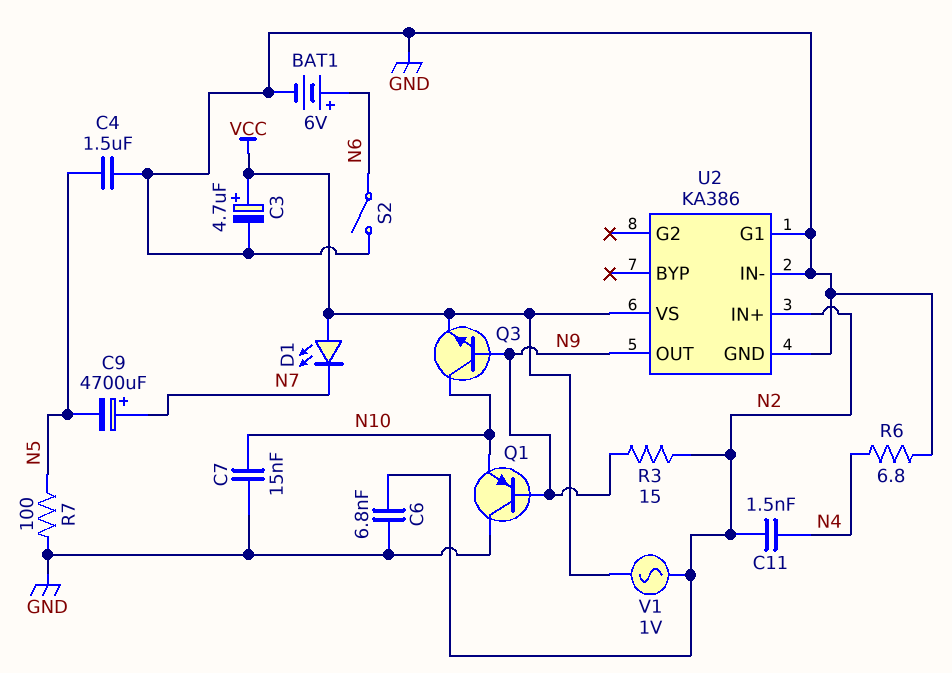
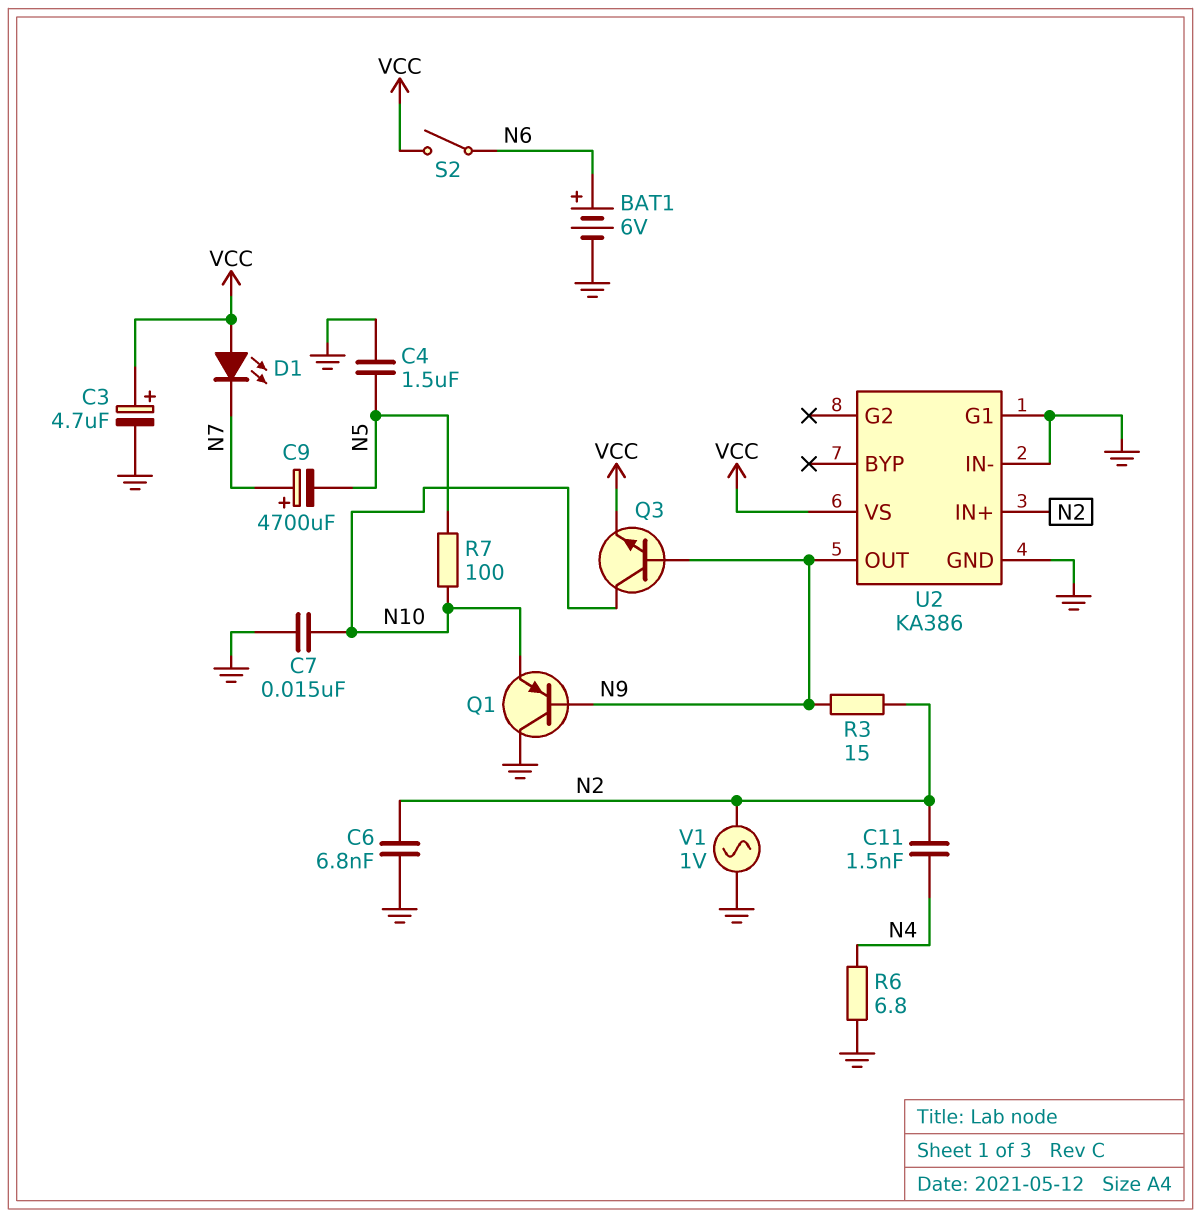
R7: 100 (GND, N5) -> 100 (N5, N10)
S2: switch (GND, N6) -> switch (N6, VCC)
V1: AC 1V (N2, VCC) -> AC 1V (GND, N2)

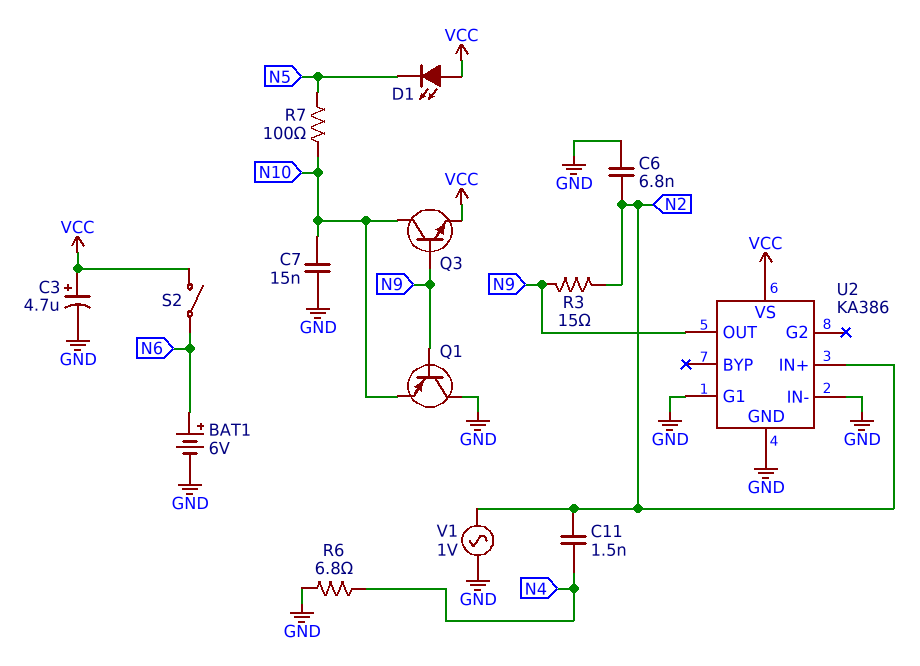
C4: 1.5uF (GND, N5) -> none
C9: 4700uF (plus N7, minus N5) -> none
D1: LED (A VCC, K N7) -> LED (A VCC, K N5)

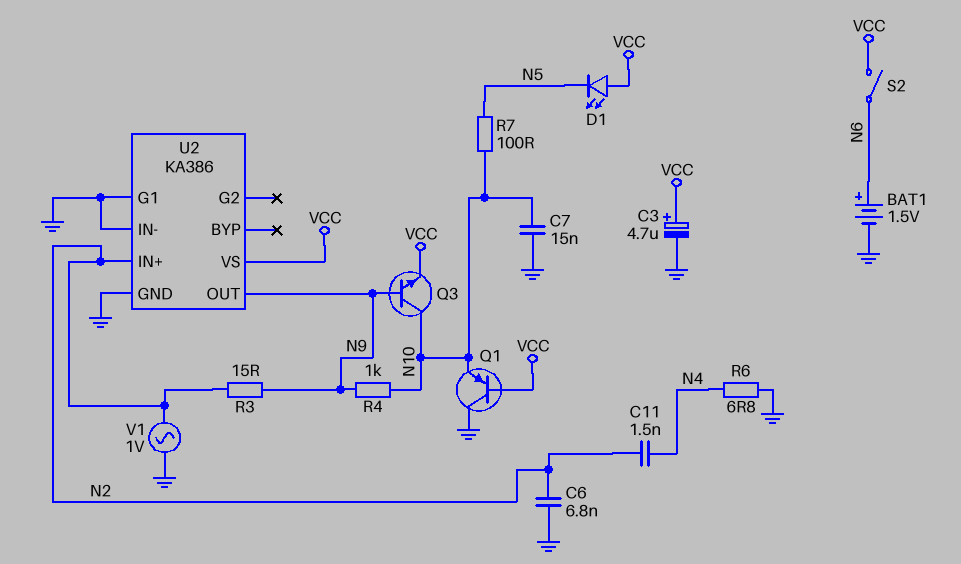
BAT1: 6V (plus N6, minus GND) -> 1.5V (plus N6, minus GND)
Q1: PNP (B N9, C GND, E N10) -> PNP (B VCC, C GND, E N10)
R4: none -> 1k (N9, N10)

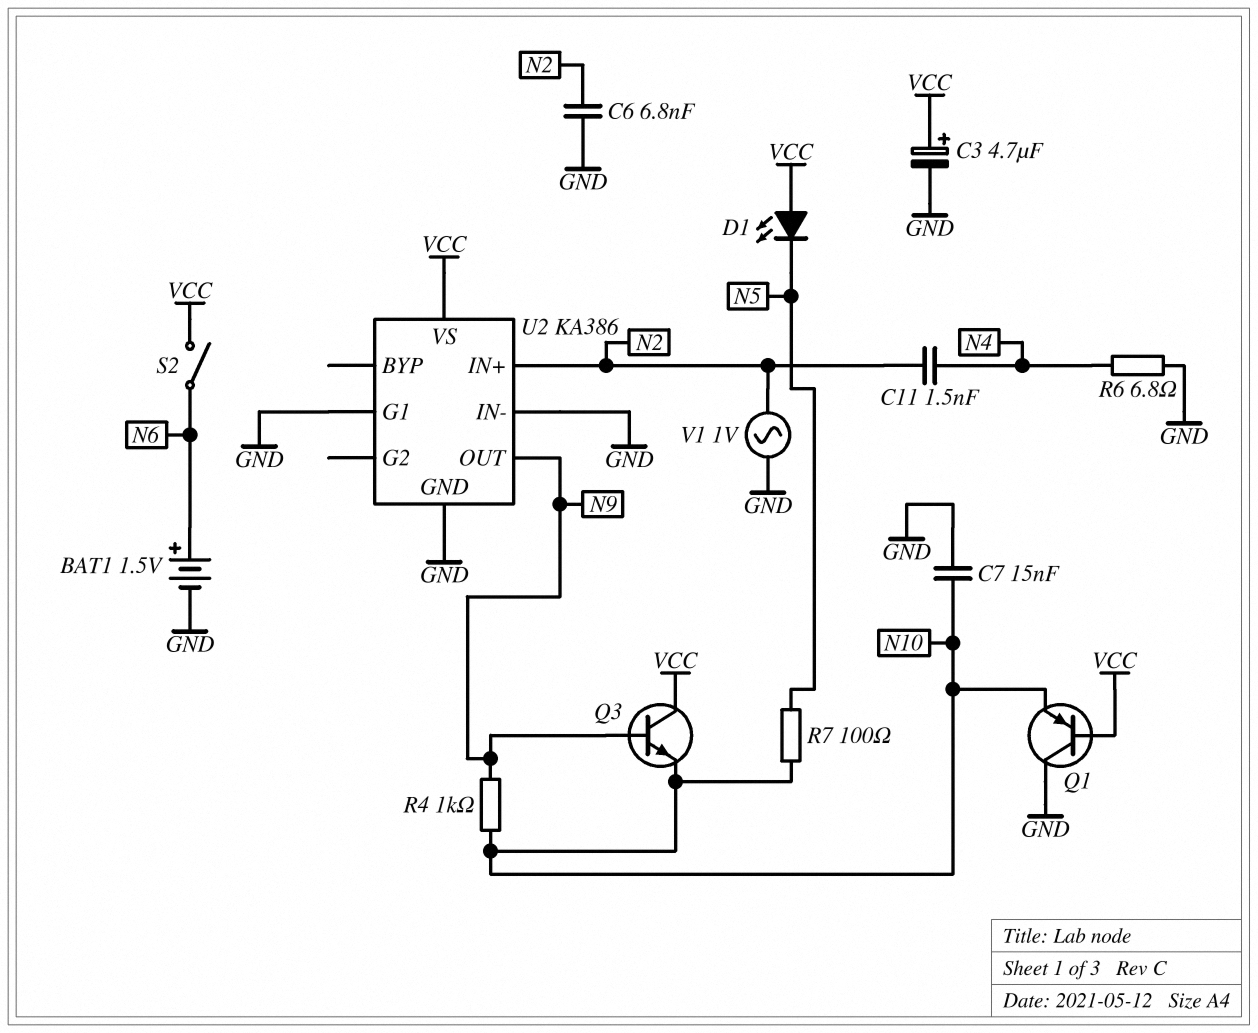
Q3: NPN (B N9, C N10, E VCC) -> NPN (B N9, C VCC, E N10)
R3: 15 (N2, N9) -> none

